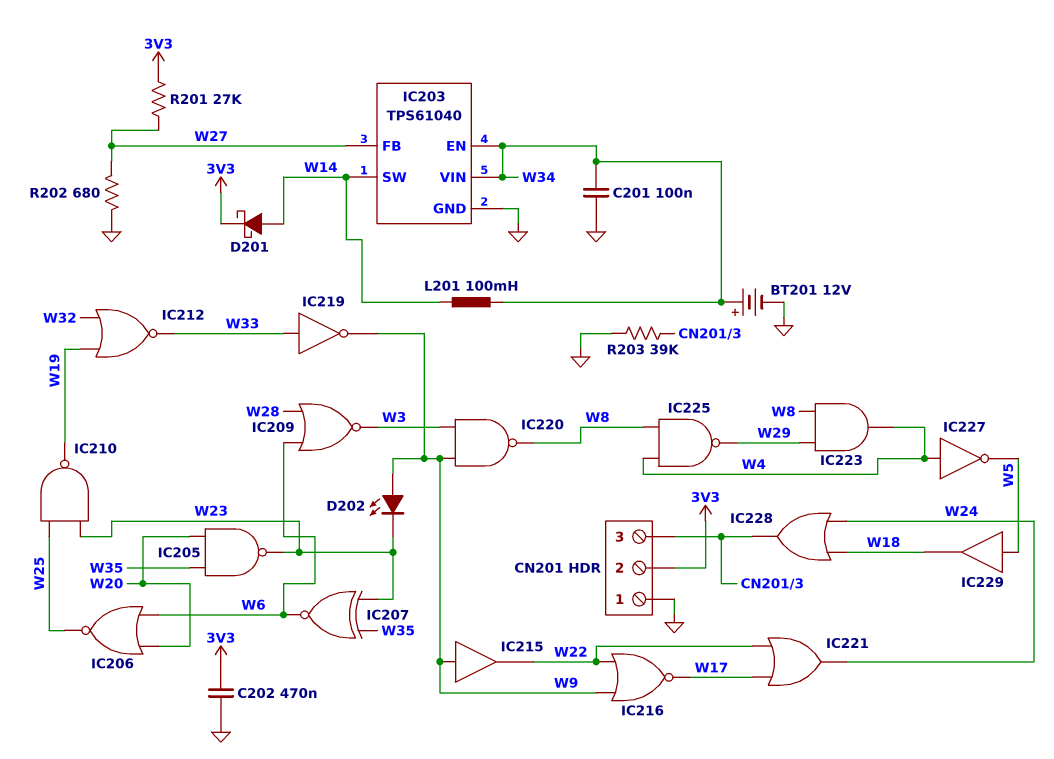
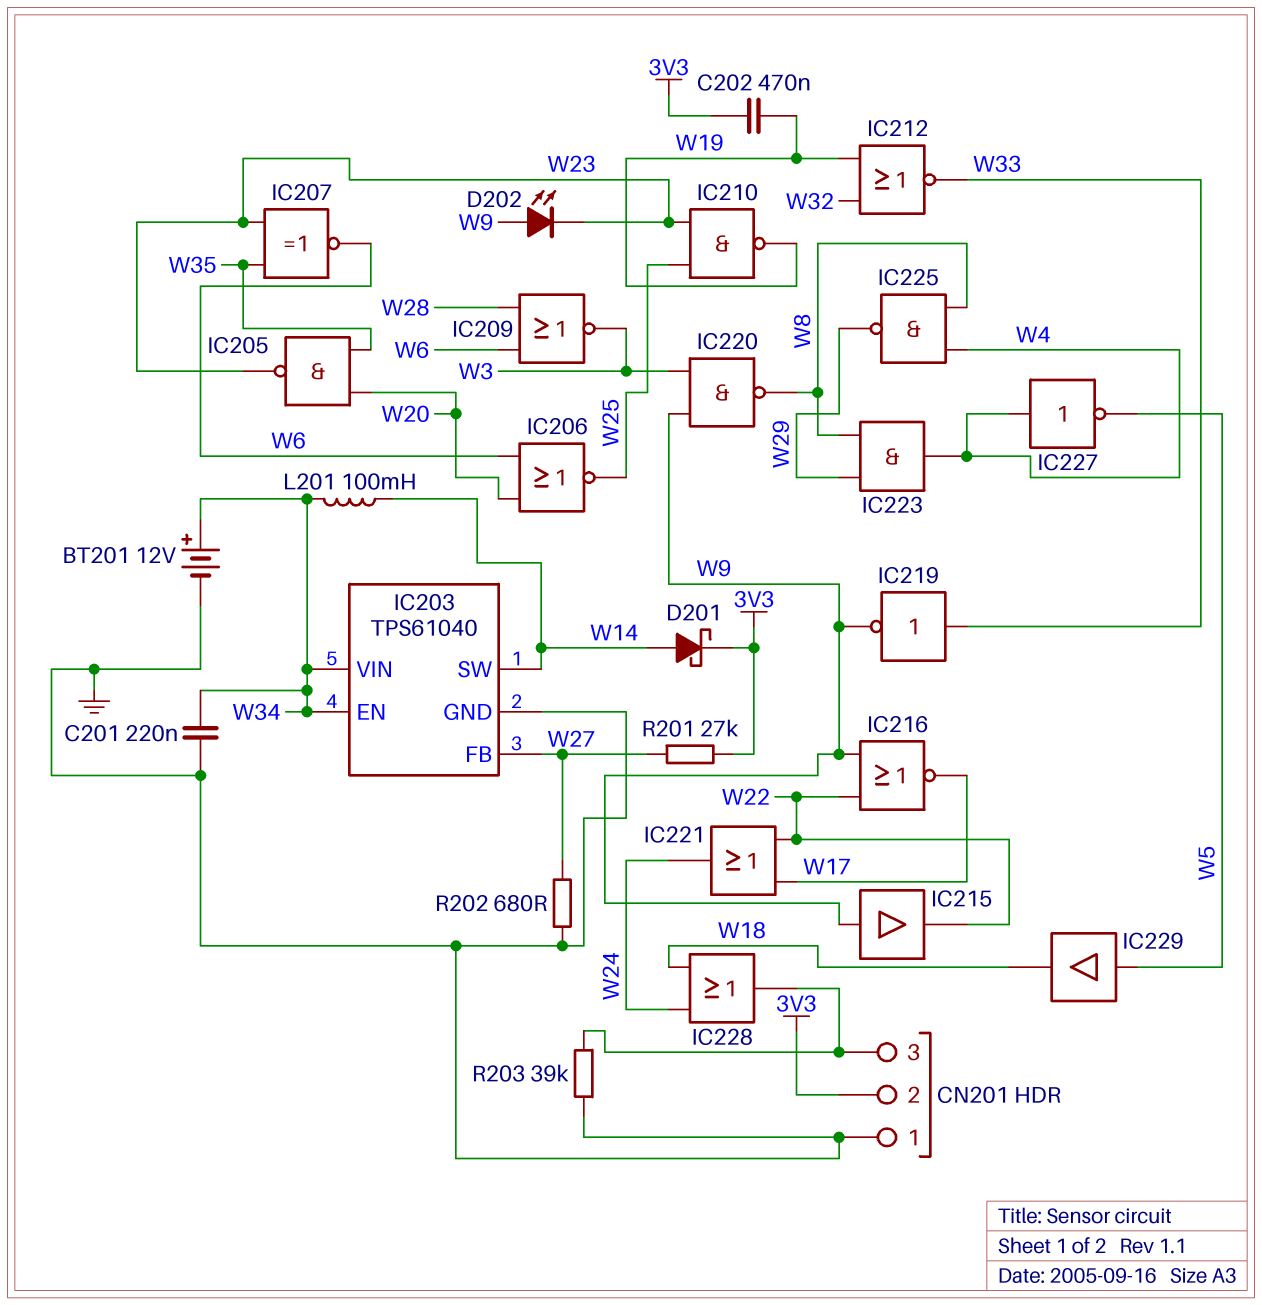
C201: 100nF (GND, W34) -> 220nF (GND, W34)
C202: 470nF (3V3, GND) -> 470nF (3V3, W19)

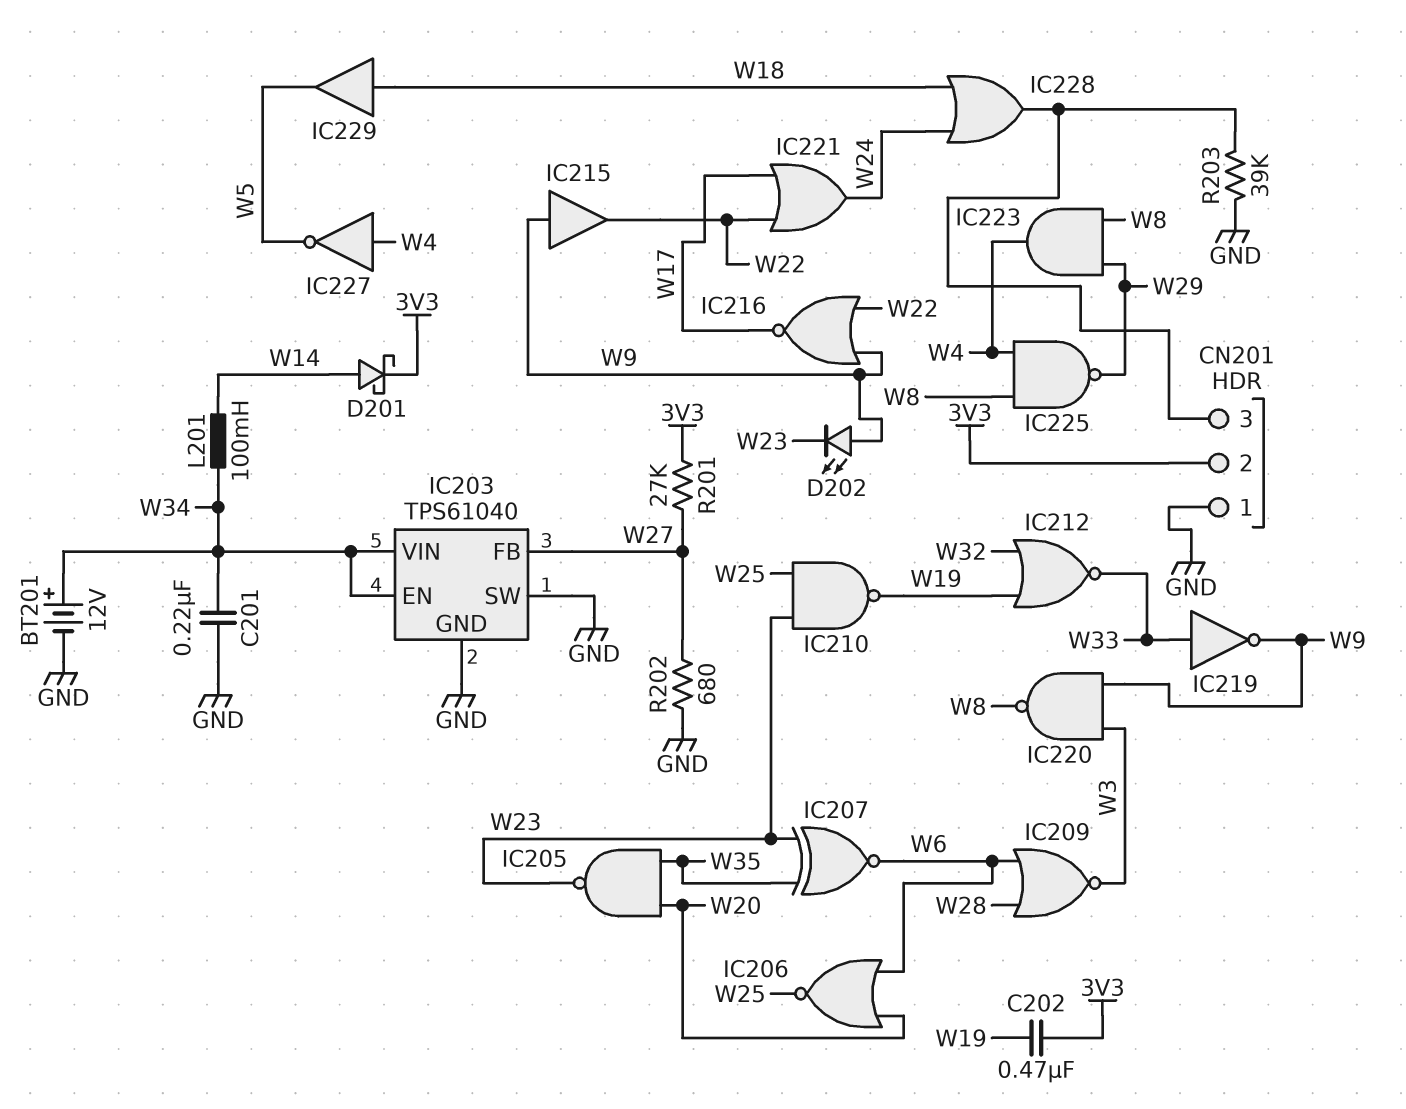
IC203 pin SW: W14 -> GND
IC229: buffer (in W5, out W18) -> buffer (in W18, out W5)

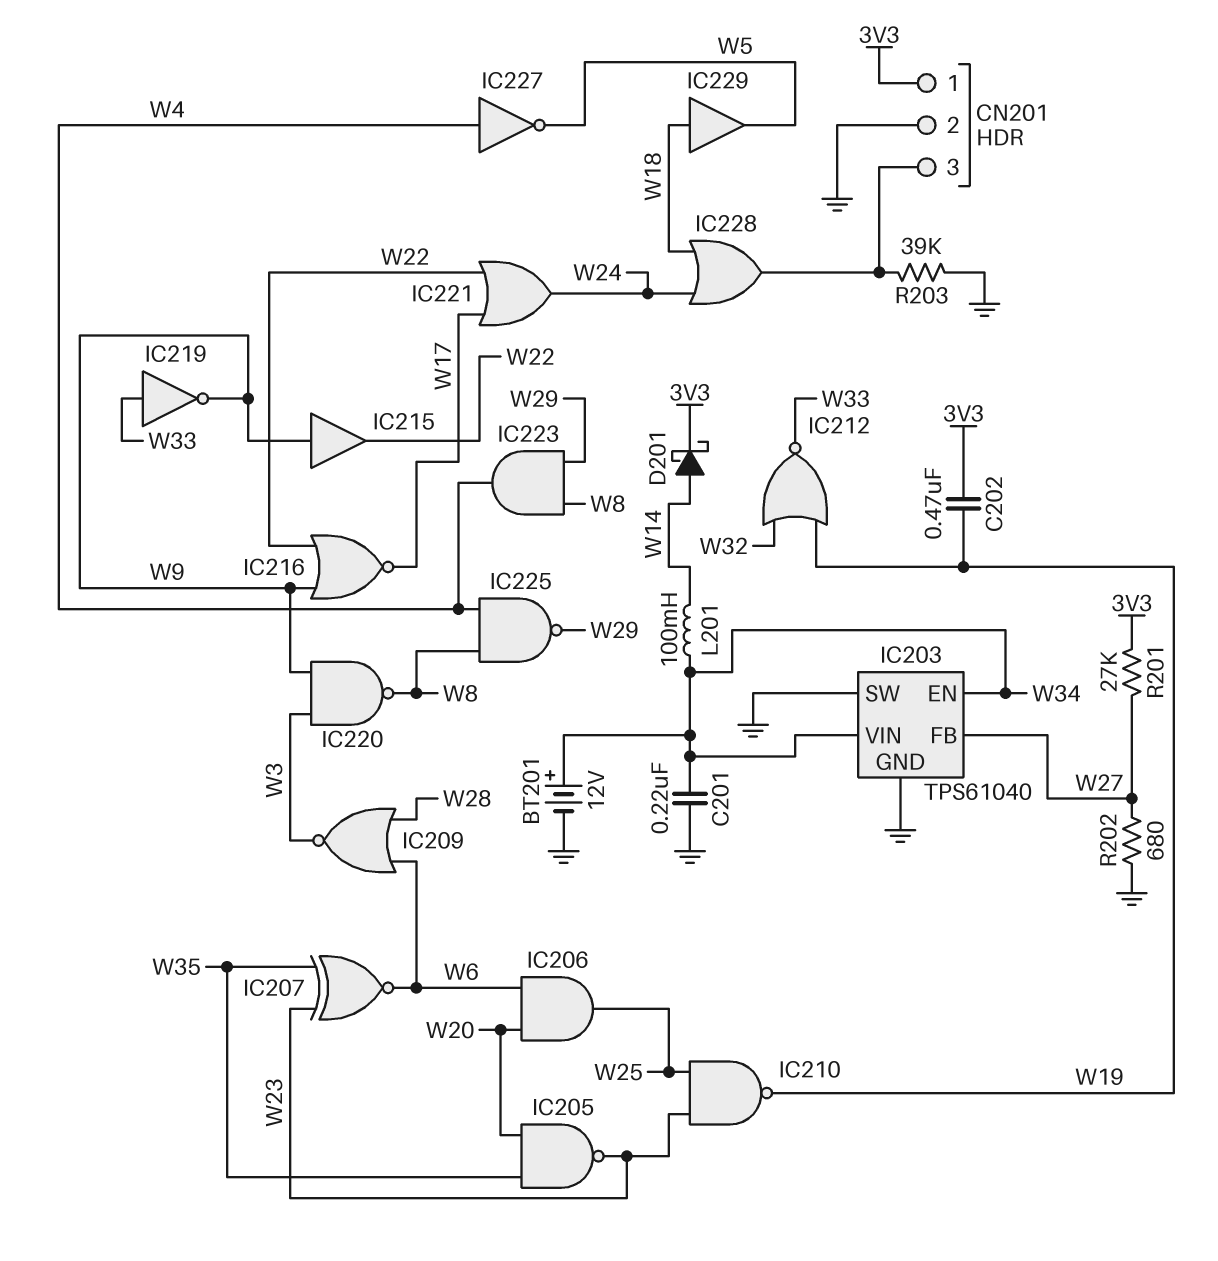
CN201 pin 1: GND -> 3V3
CN201 pin 2: 3V3 -> GND
D202: LED (A W9, K W23) -> none
IC206: NOR (in W6, in W20, out W25) -> AND (in W6, in W20, out W25)

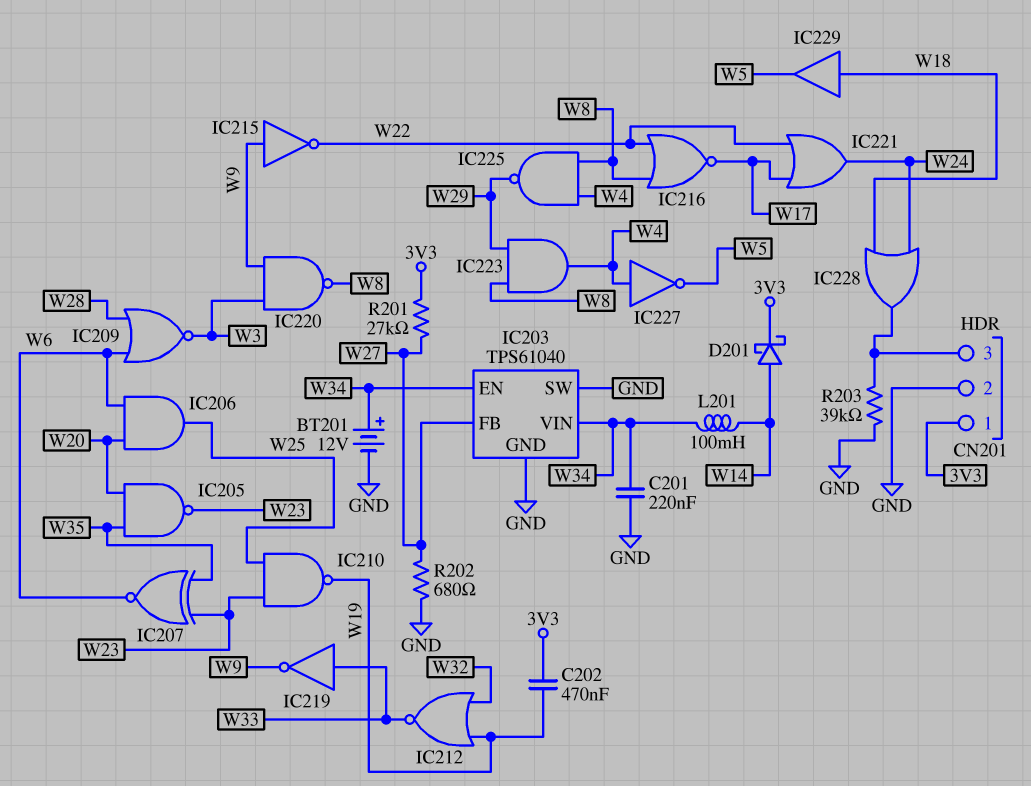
IC215: buffer (in W9, out W22) -> NOT (in W9, out W22)
IC216: NOR (in W9, in W22, out W17) -> NOR (in W8, in W22, out W17)

